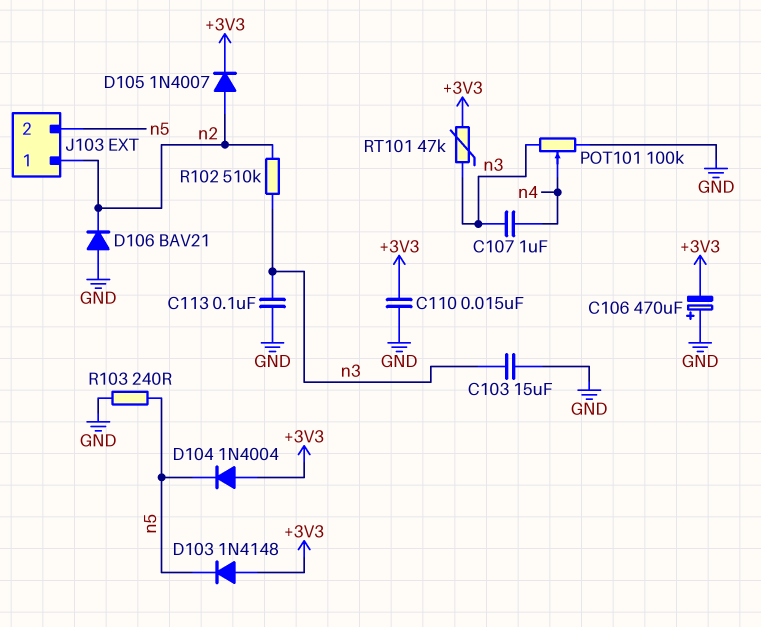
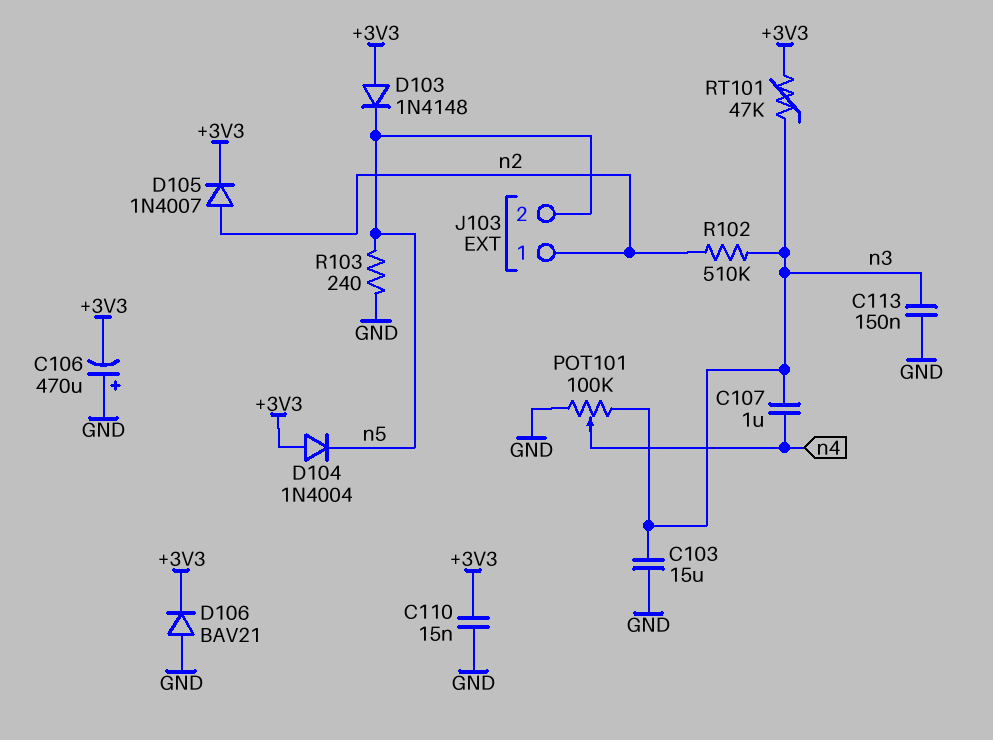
C113: 100nF (GND, n3) -> 150nF (GND, n3)
D106: diode BAV21 (A GND, K n2) -> diode BAV21 (A GND, K +3V3)

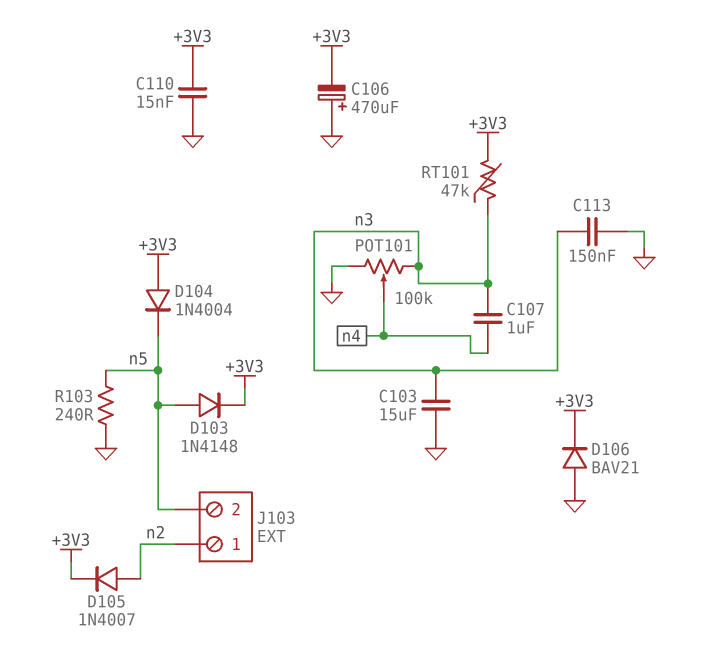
D103: diode 1N4148 (A +3V3, K n5) -> diode 1N4148 (A n5, K +3V3)
R102: 510k (n2, n3) -> none

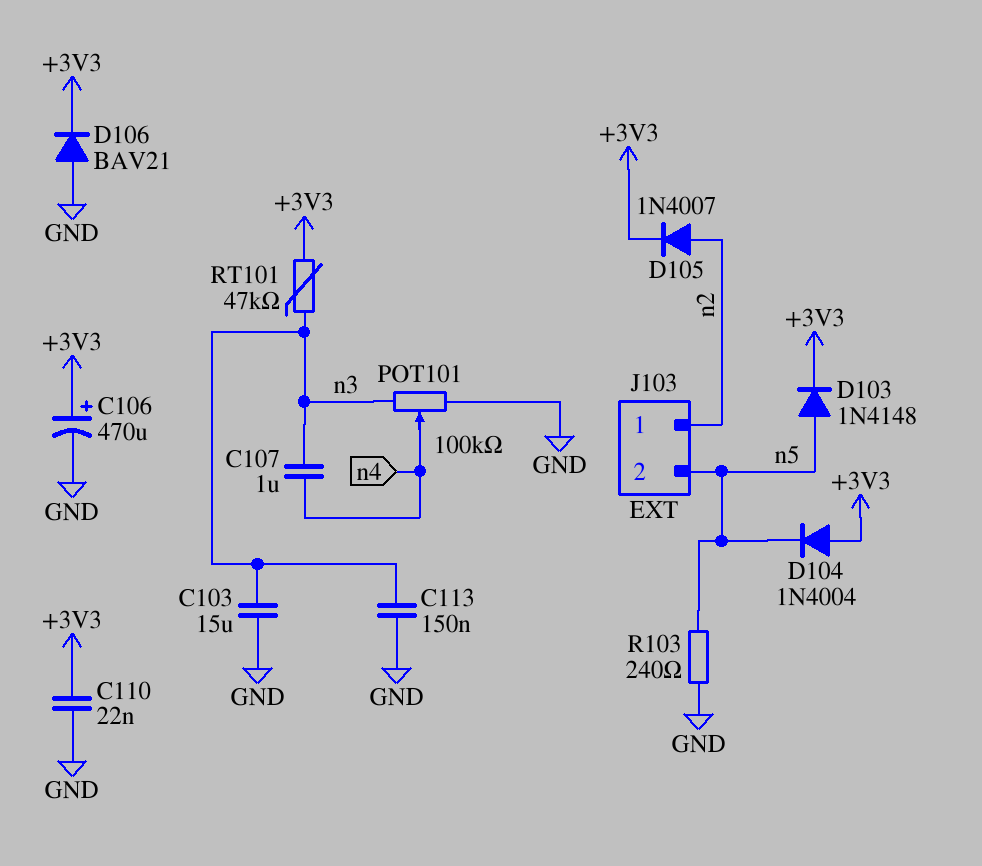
C106: 470uF (plus GND, minus +3V3) -> 470uF (plus +3V3, minus GND)
C110: 15nF (+3V3, GND) -> 22nF (+3V3, GND)

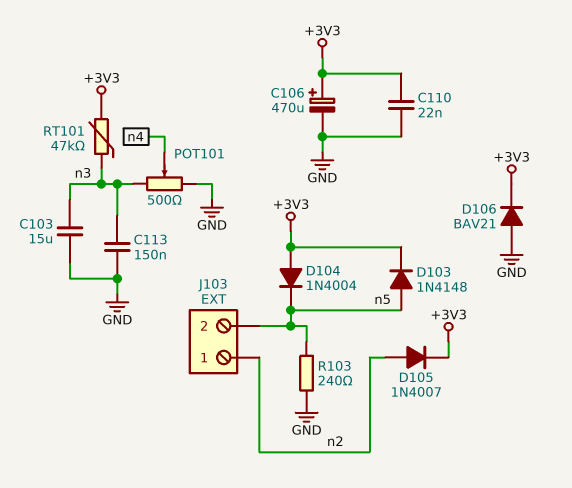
C107: 1uF (n3, n4) -> none
POT101: 100k (GND, n3, wiper n4) -> 500 (GND, n3, wiper n4)

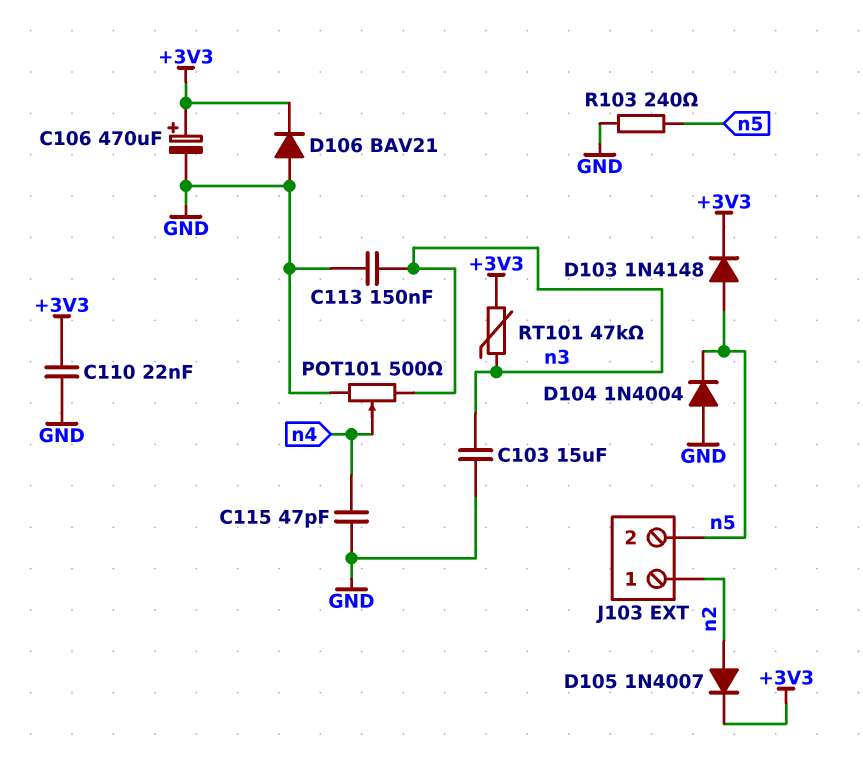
C115: none -> 47pF (GND, n4)
D104: diode 1N4004 (A +3V3, K n5) -> diode 1N4004 (A GND, K n5)

